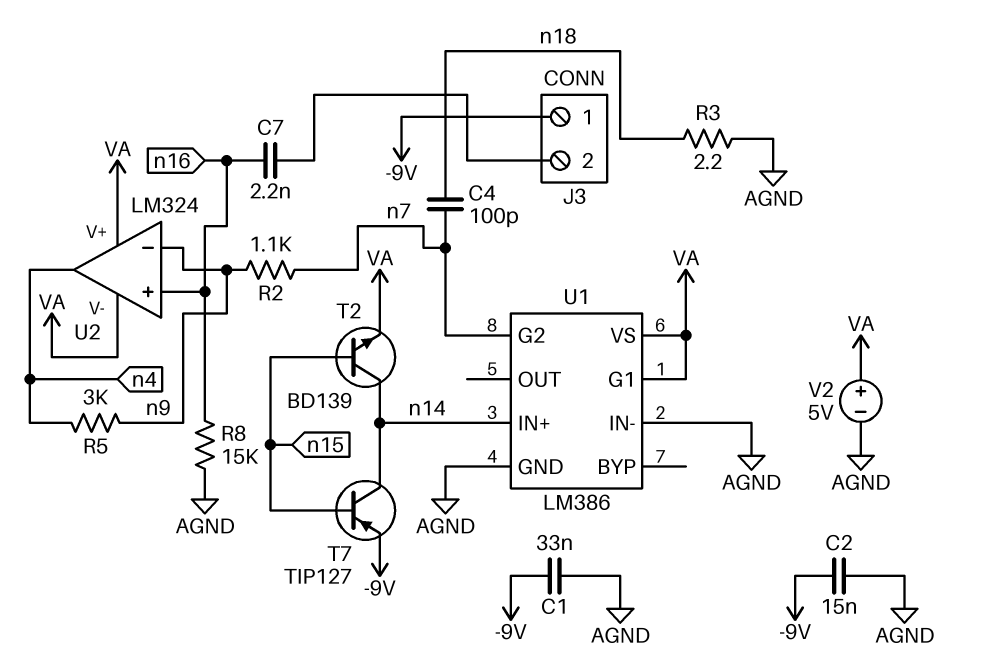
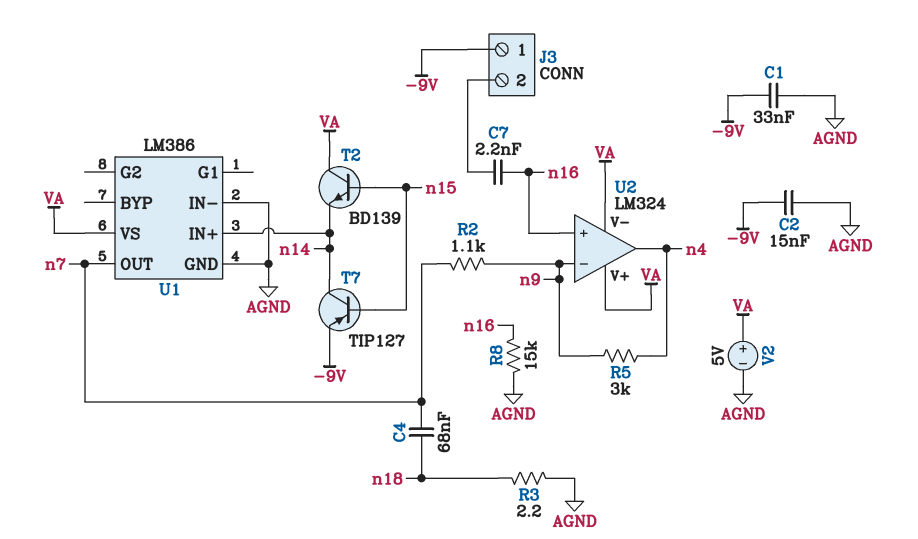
C4: 100pF (n7, n18) -> 68nF (n7, n18)
T2: NPN BD139 (B n15, C n14, E VA) -> NPN BD139 (B n15, C VA, E n14)
U1 pin G1: VA -> none
U1 pin G2: n7 -> none
U1 pin OUT: none -> n7

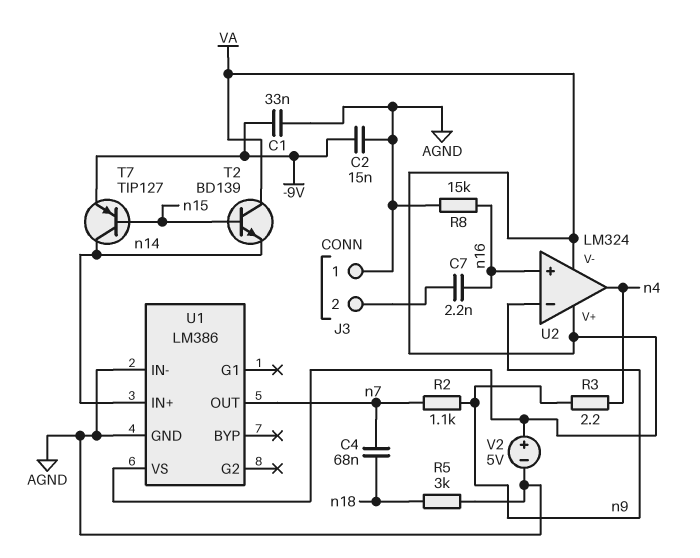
J3 pin 1: -9V -> AGND
R3: 2.2 (AGND, n18) -> 2.2 (n4, n9)
R5: 3k (n4, n9) -> 3k (AGND, n18)

